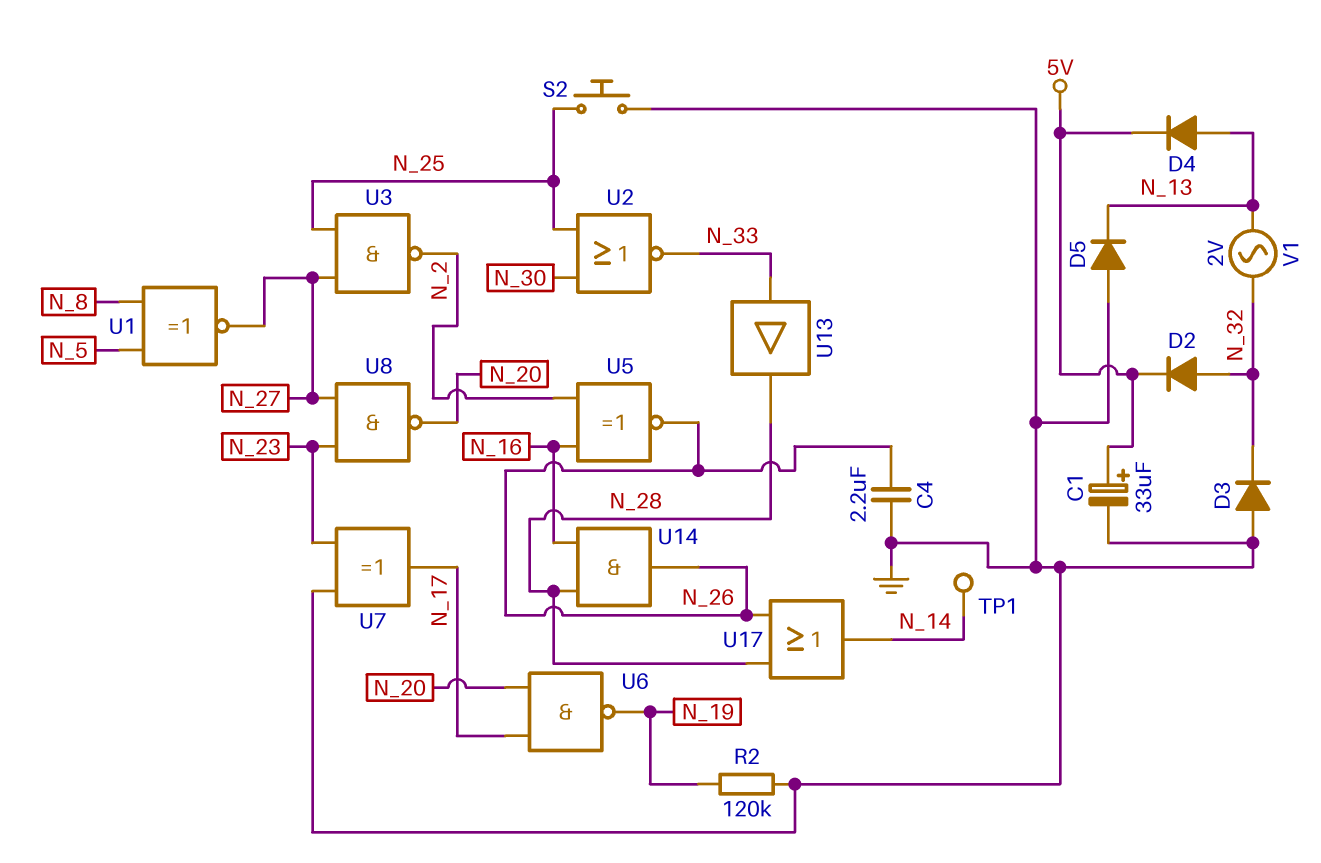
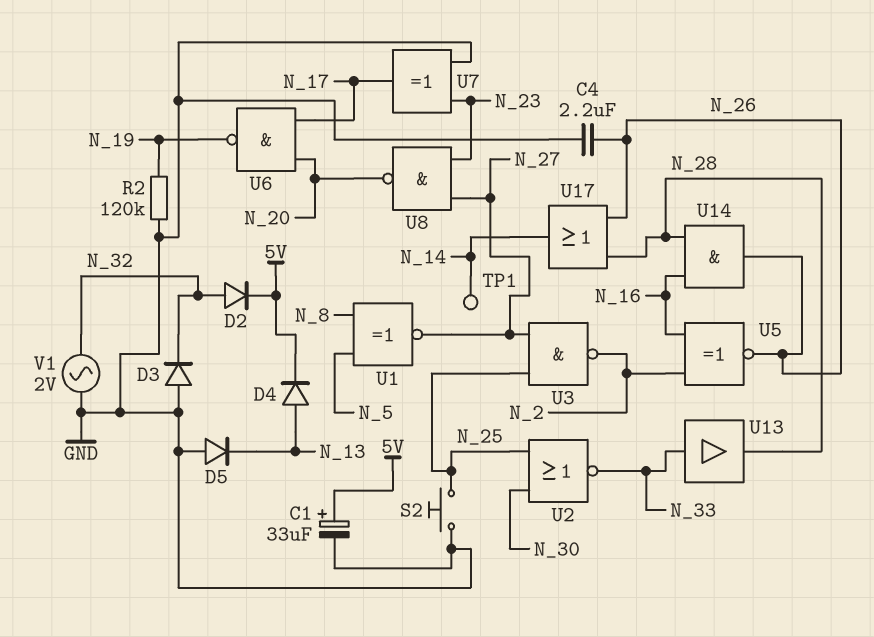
V1: AC 2V (N_13, N_32) -> AC 2V (GND, N_32)

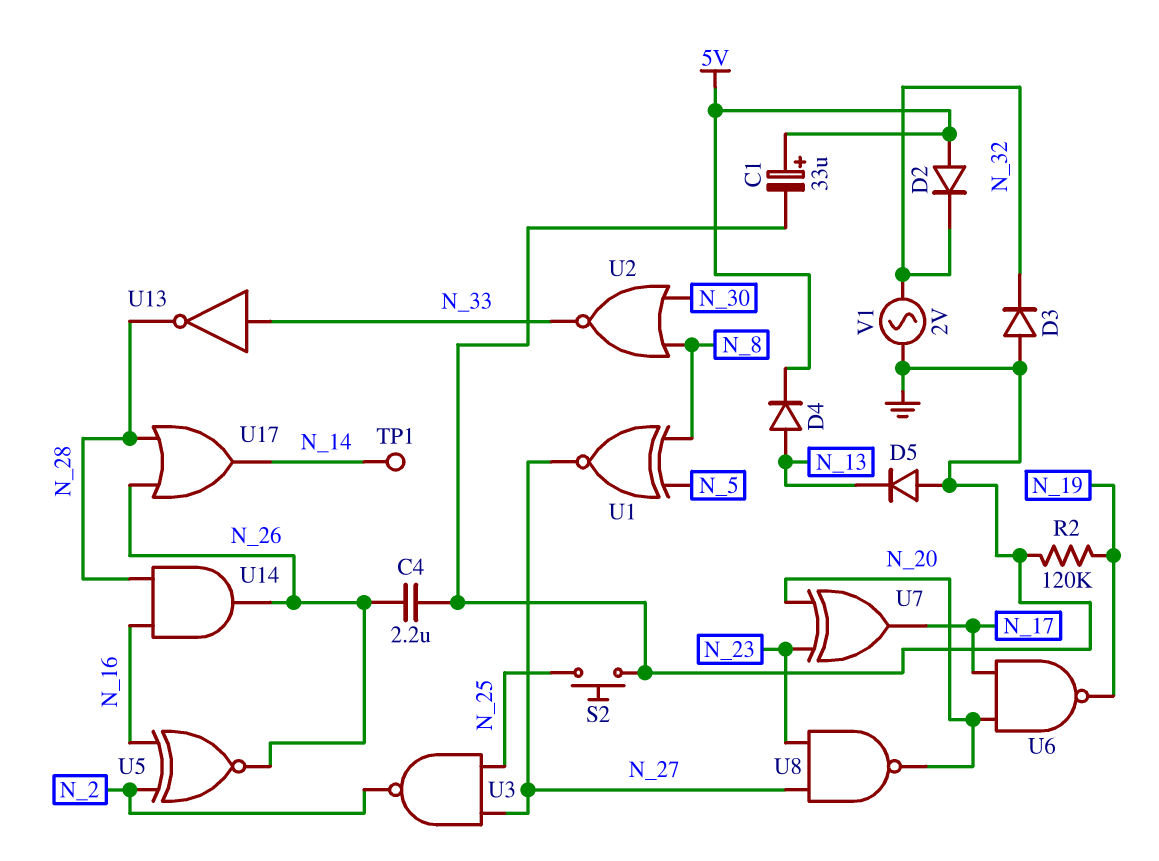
D2: diode (A N_32, K 5V) -> diode (A 5V, K N_32)
U2: NOR (in N_25, in N_30, out N_33) -> NOR (in N_8, in N_30, out N_33)
U7: XOR (in GND, in N_23, out N_17) -> XOR (in N_20, in N_23, out N_17)
U13: buffer (in N_33, out N_28) -> NOT (in N_33, out N_28)

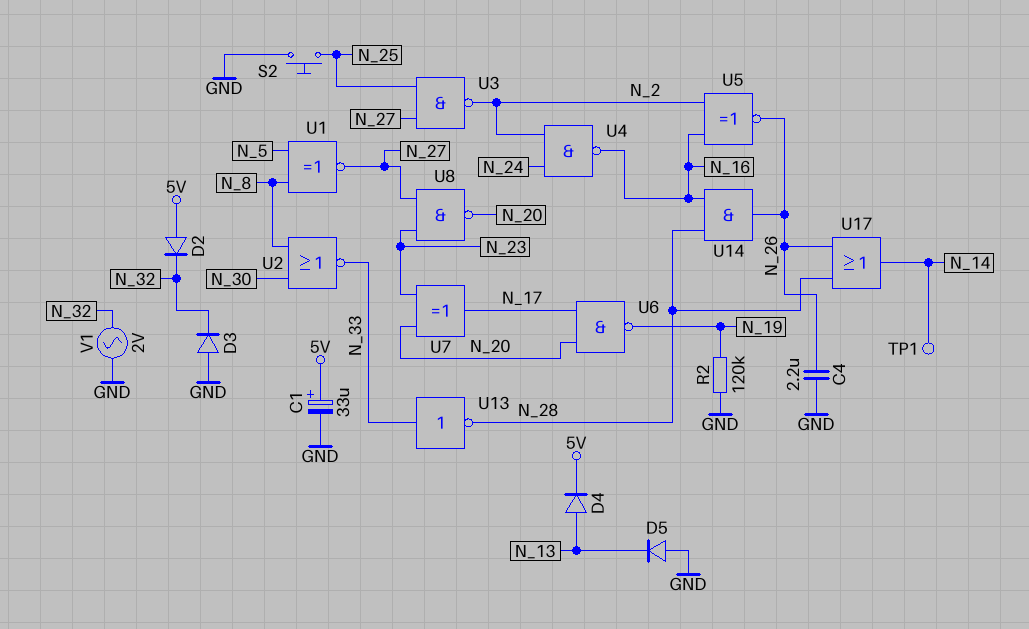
U4: none -> NAND (in N_2, in N_24, out N_16)

